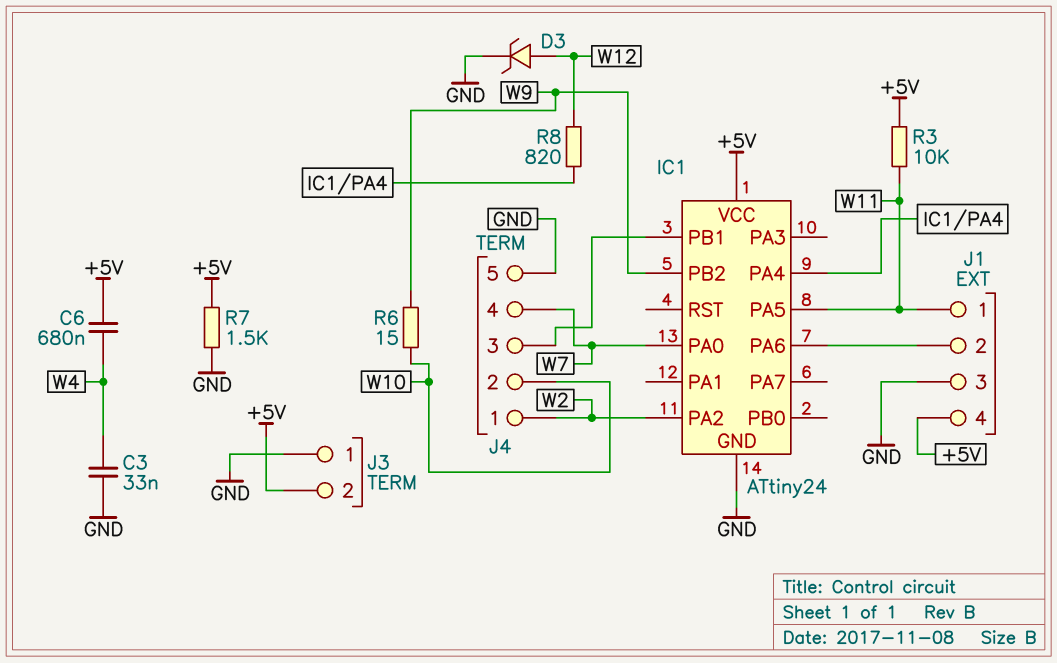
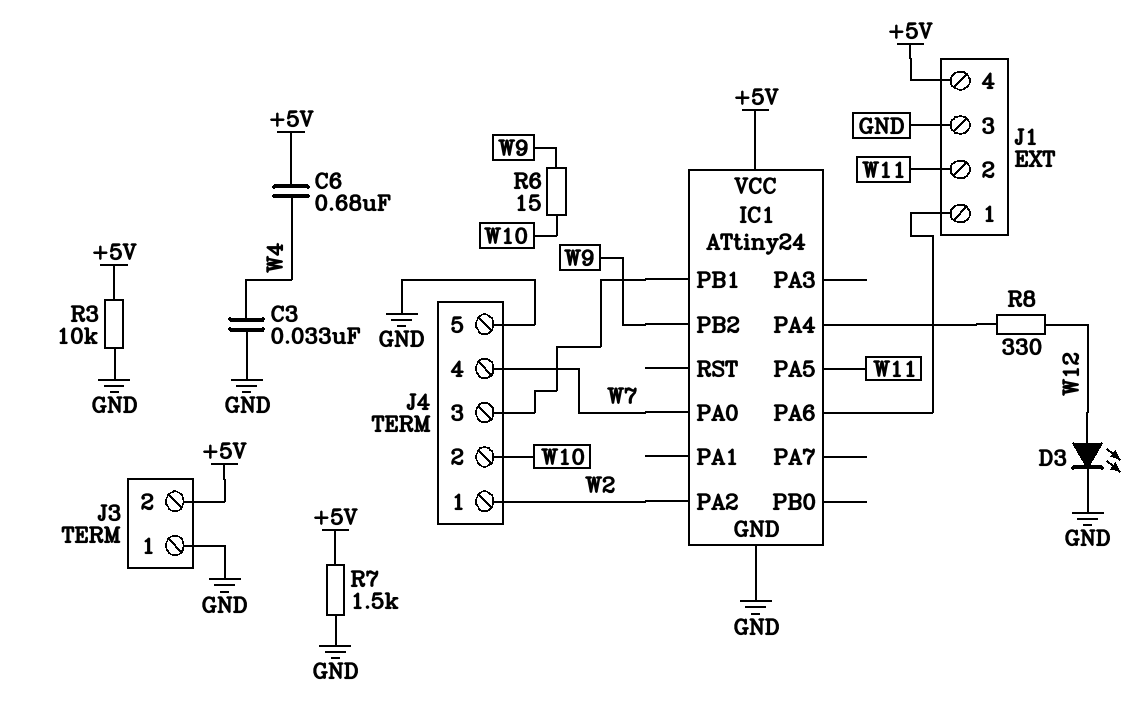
D3: zener (A W12, K GND) -> LED (A W12, K GND)
J1 pin 1: W11 -> IC1/PA6
J1 pin 2: IC1/PA6 -> W11
R3: 10k (+5V, W11) -> 10k (+5V, GND)
R8: 820 (IC1/PA4, W12) -> 330 (IC1/PA4, W12)

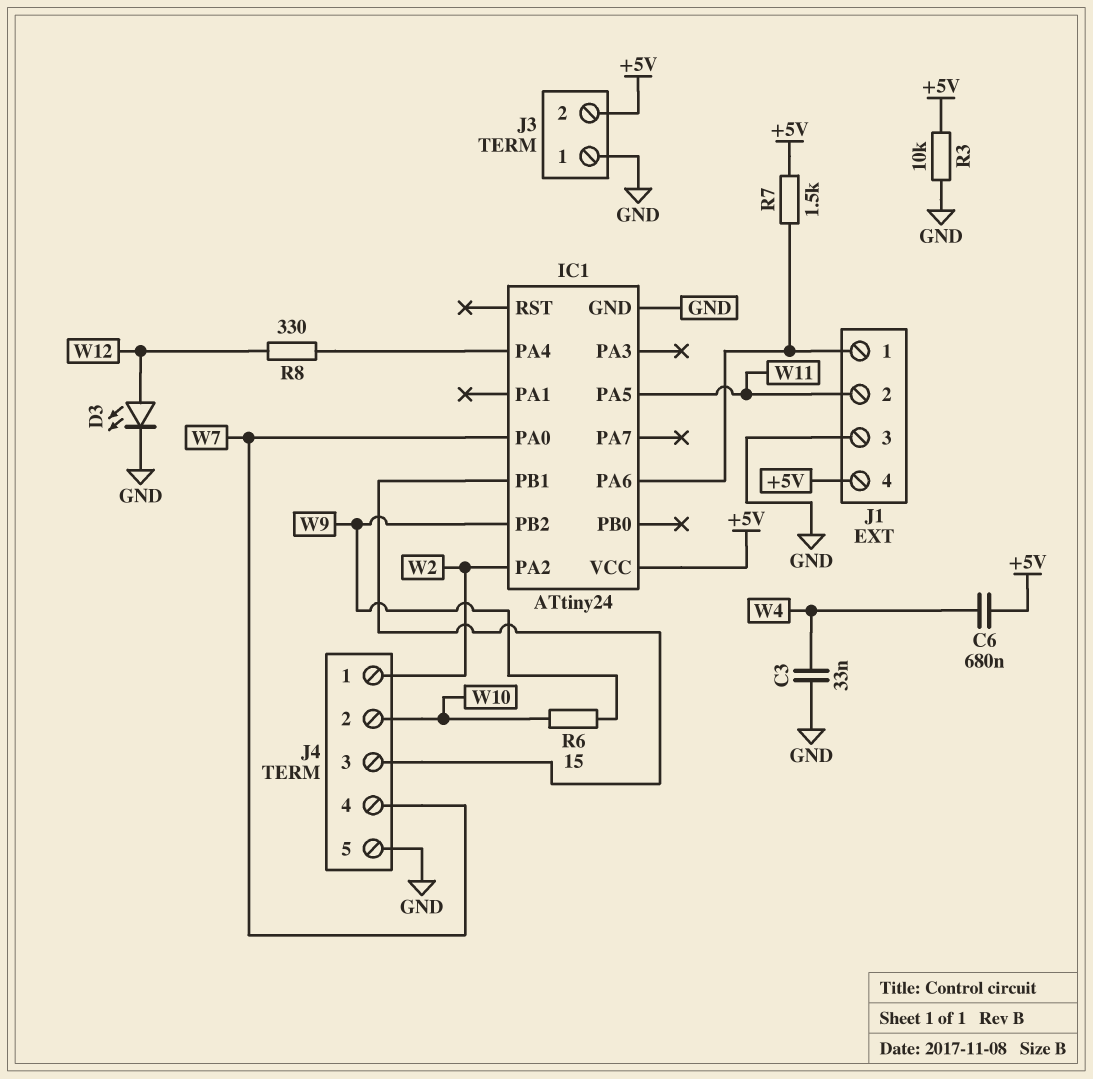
R7: 1.5k (+5V, GND) -> 1.5k (+5V, IC1/PA6)

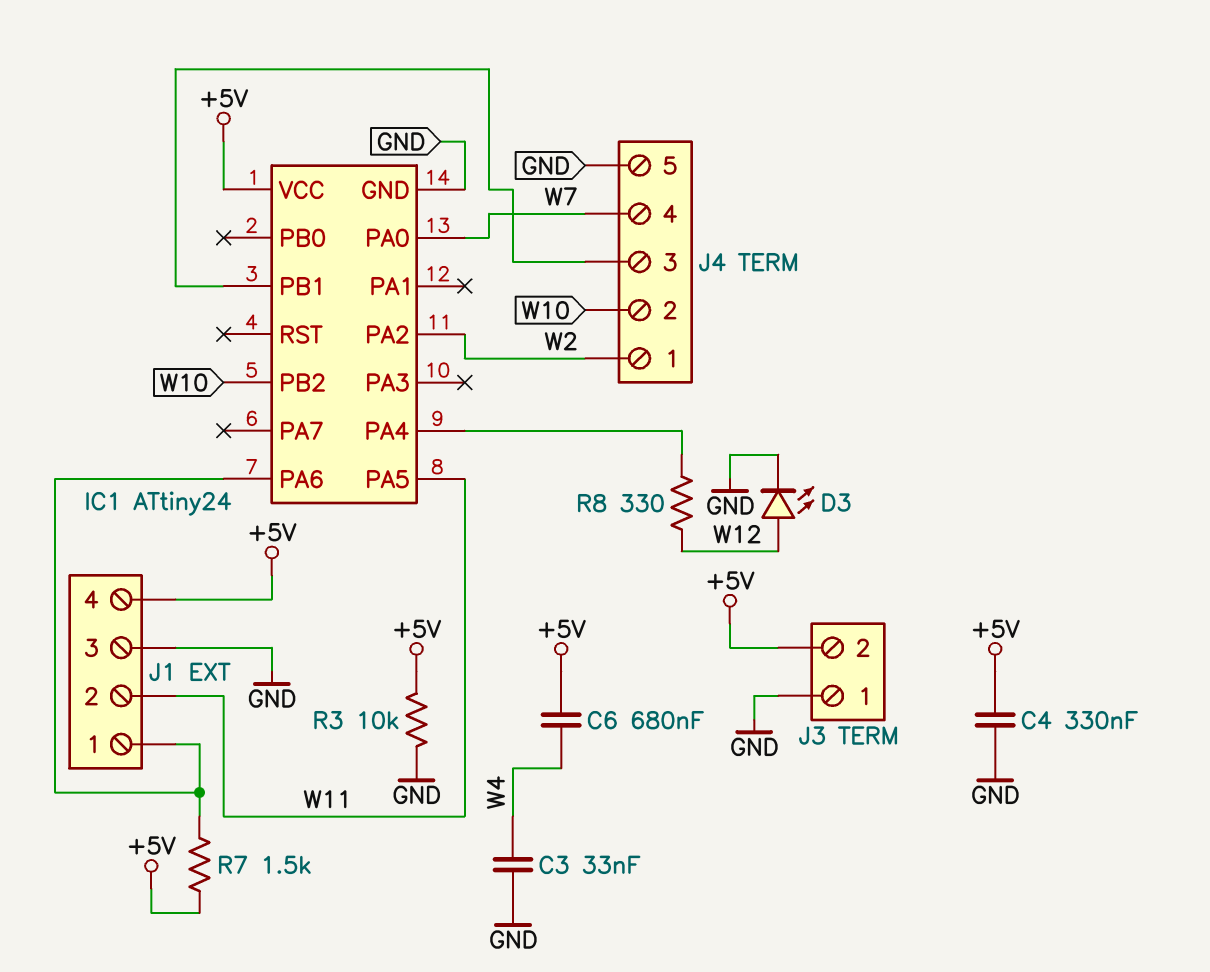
C4: none -> 330nF (+5V, GND)
IC1 pin PB2: W9 -> W10
R6: 15 (W9, W10) -> none

